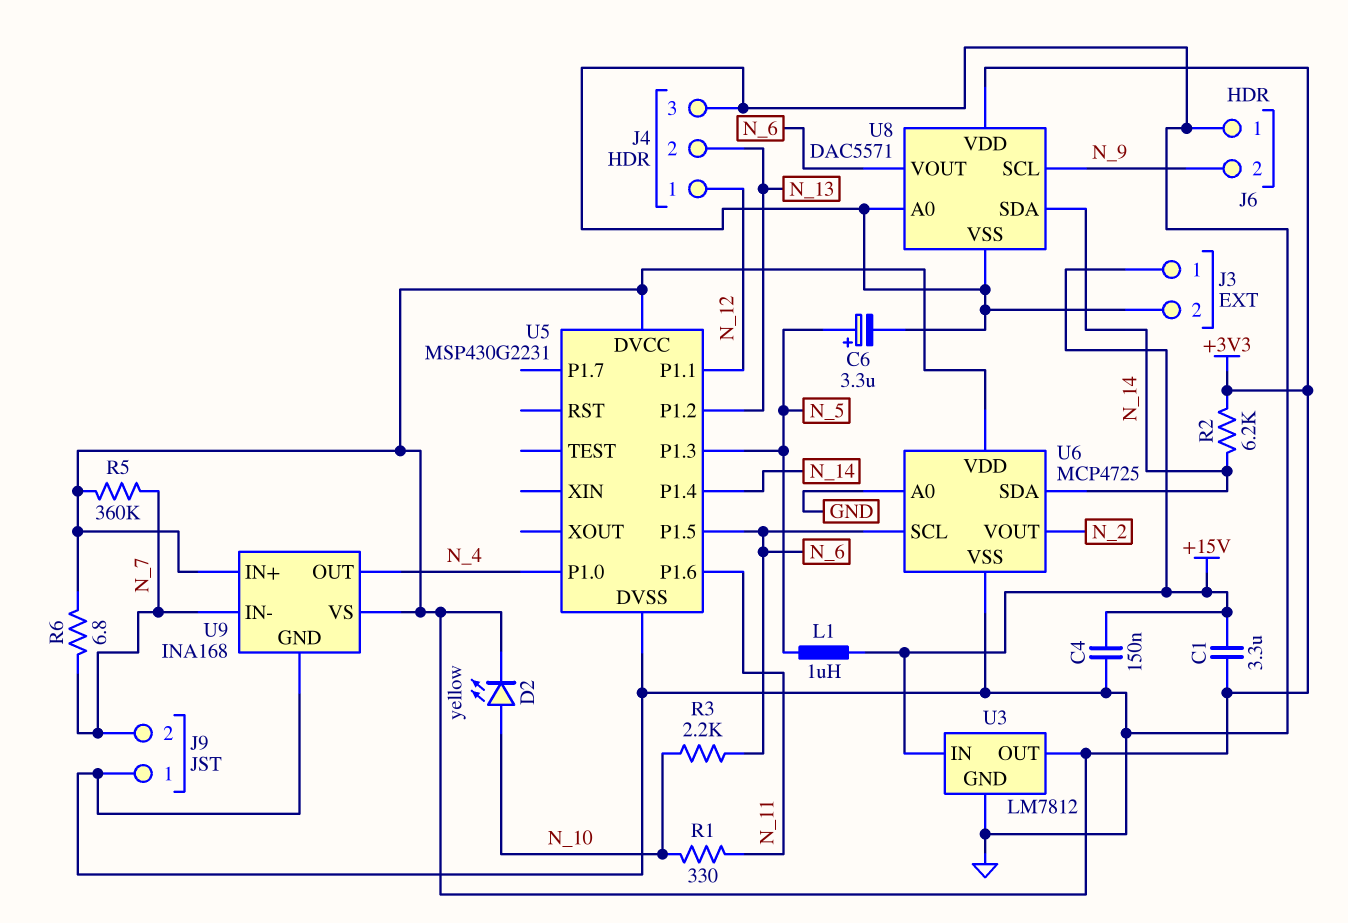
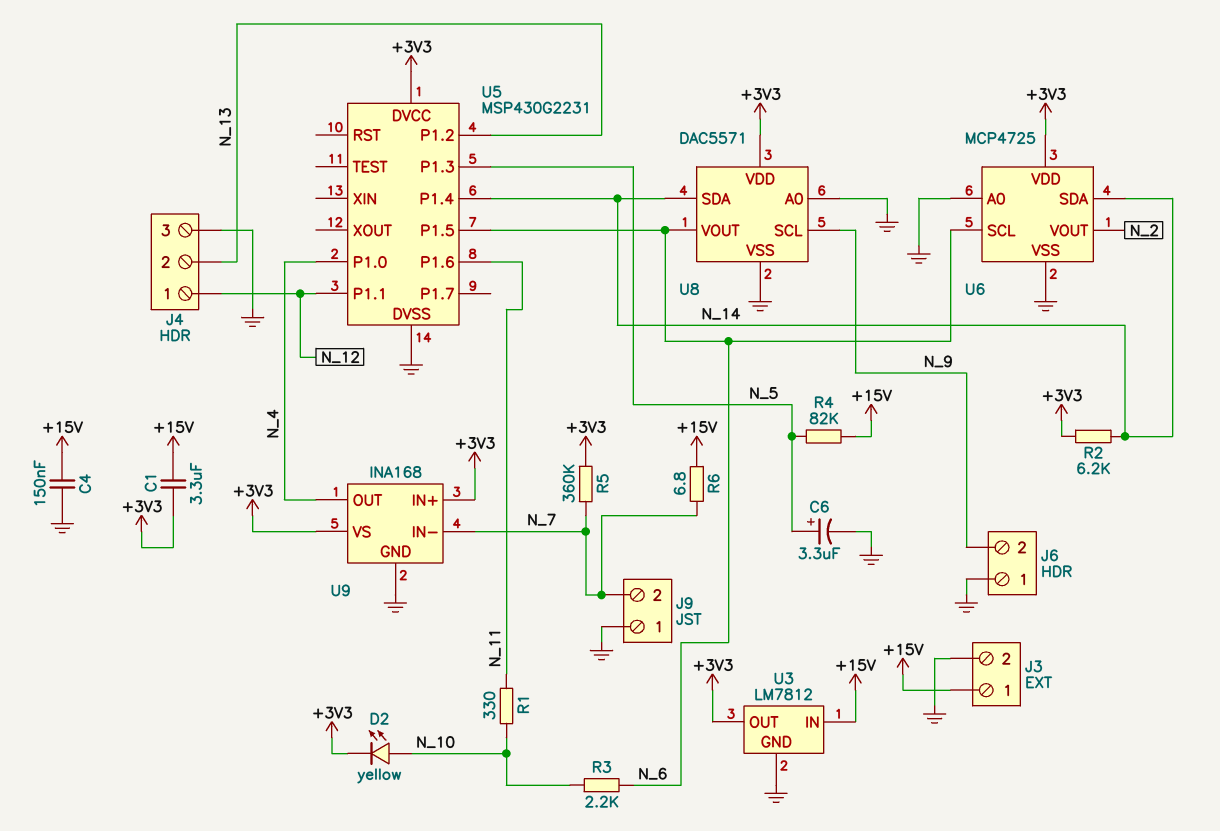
L1: 1uH (+15V, N_5) -> none
R4: none -> 82k (+15V, N_5)
R6: 6.8 (+3V3, N_7) -> 6.8 (+15V, N_7)

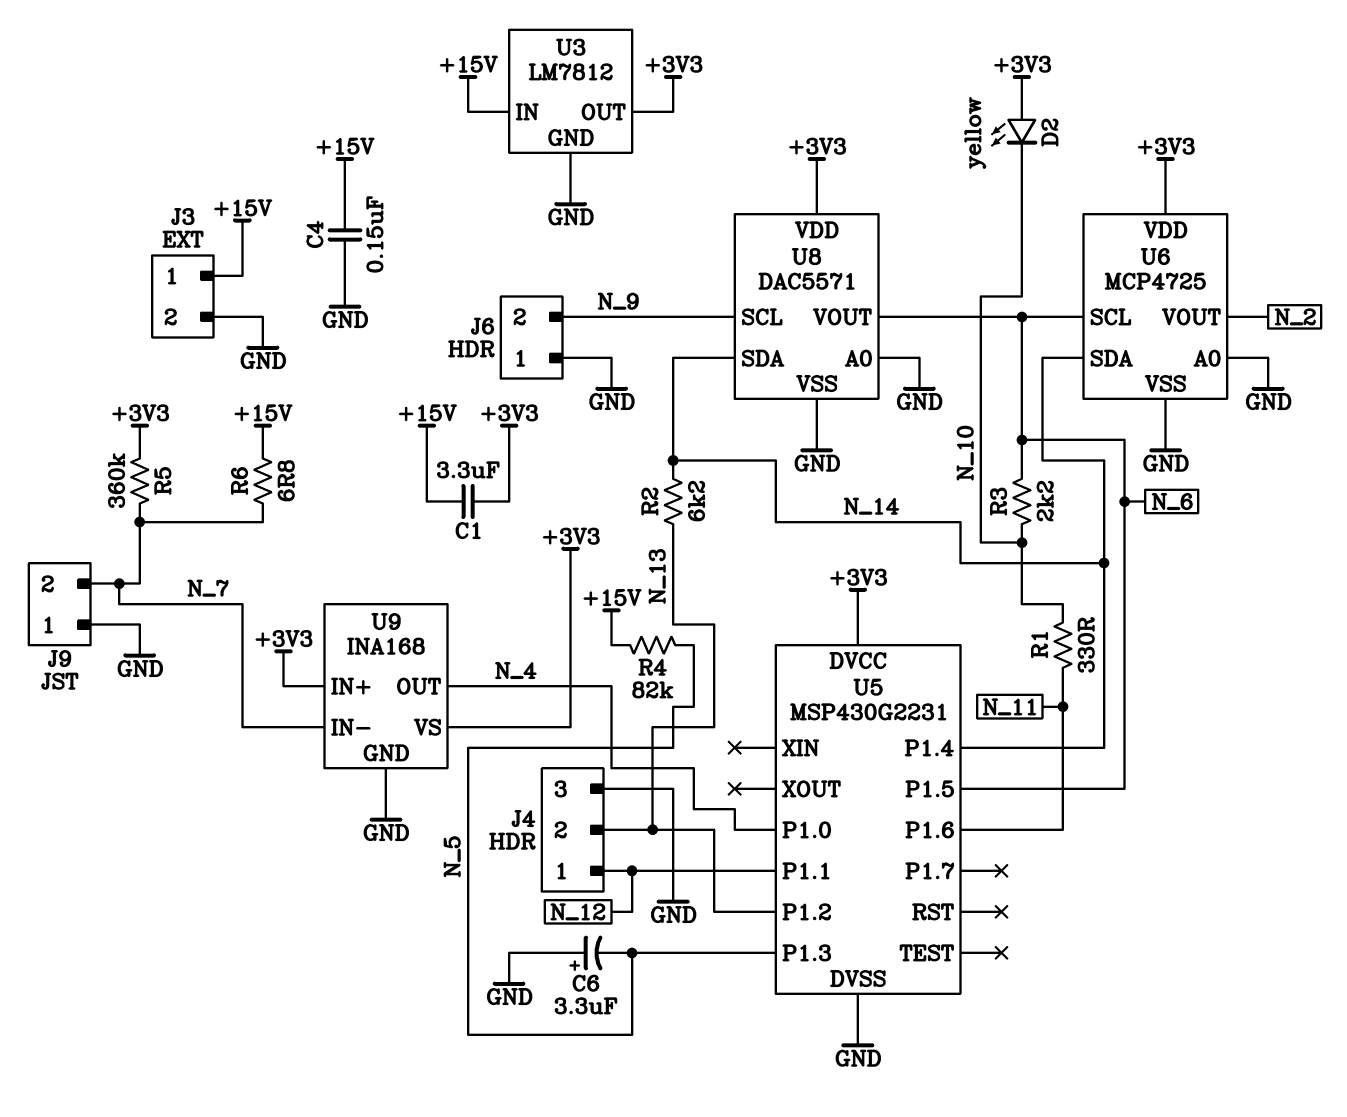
C6: 3.3uF (plus N_5, minus GND) -> 3.3uF (plus GND, minus N_5)
D2: LED yellow (A N_10, K +3V3) -> LED yellow (A +3V3, K N_10)
R2: 6.2k (+3V3, N_14) -> 6.2k (N_13, N_14)

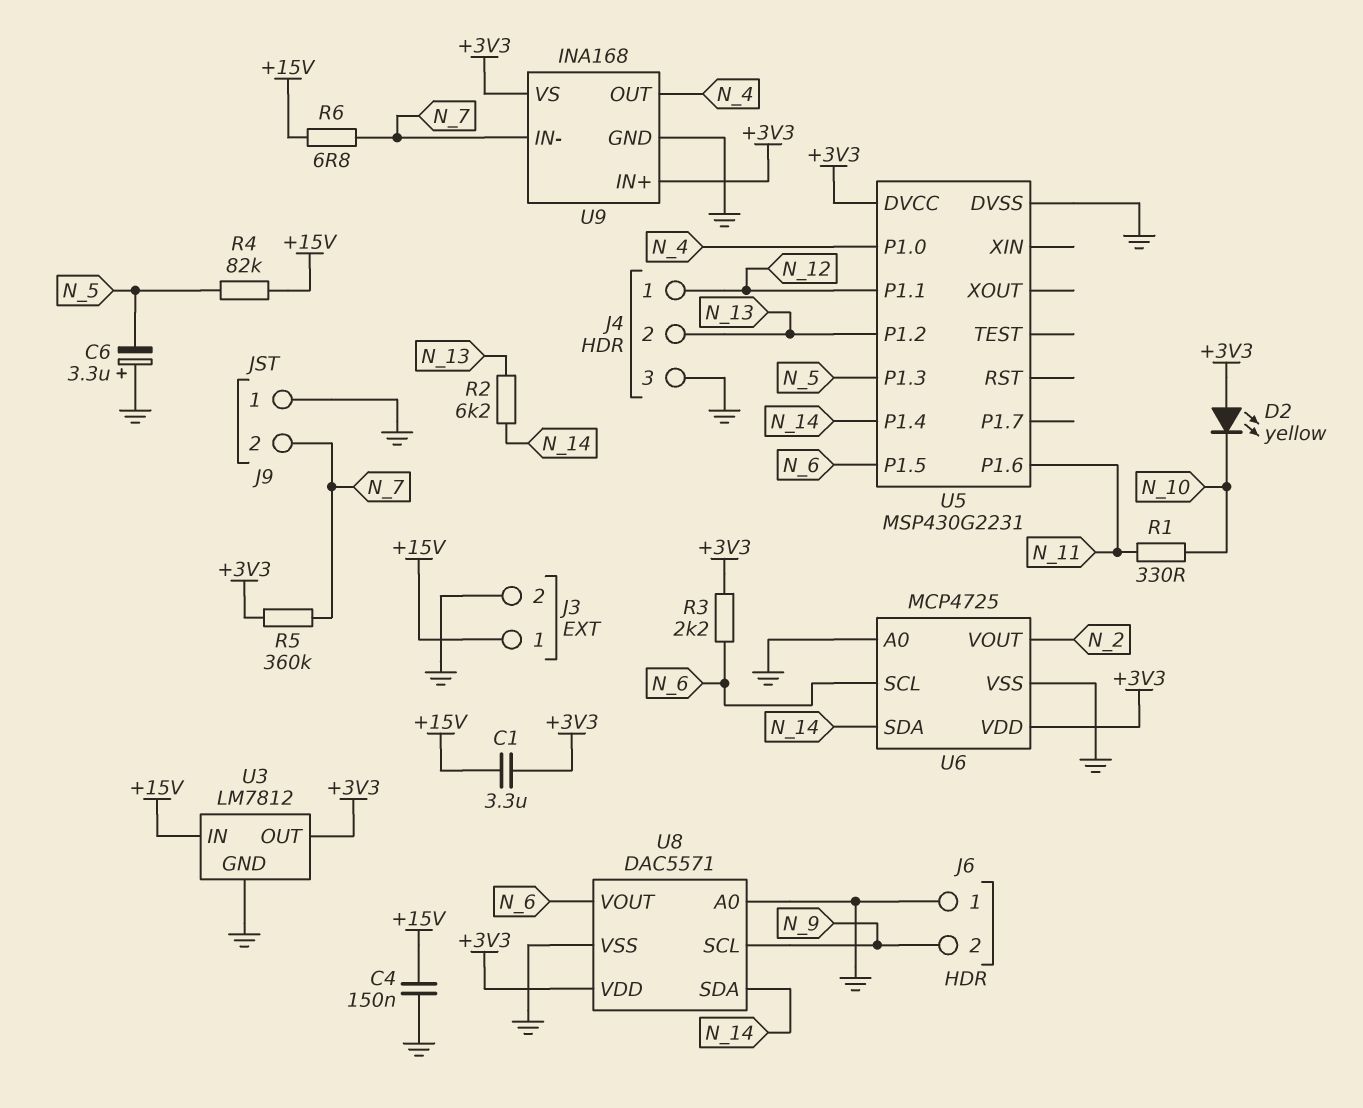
R3: 2.2k (N_6, N_10) -> 2.2k (+3V3, N_6)

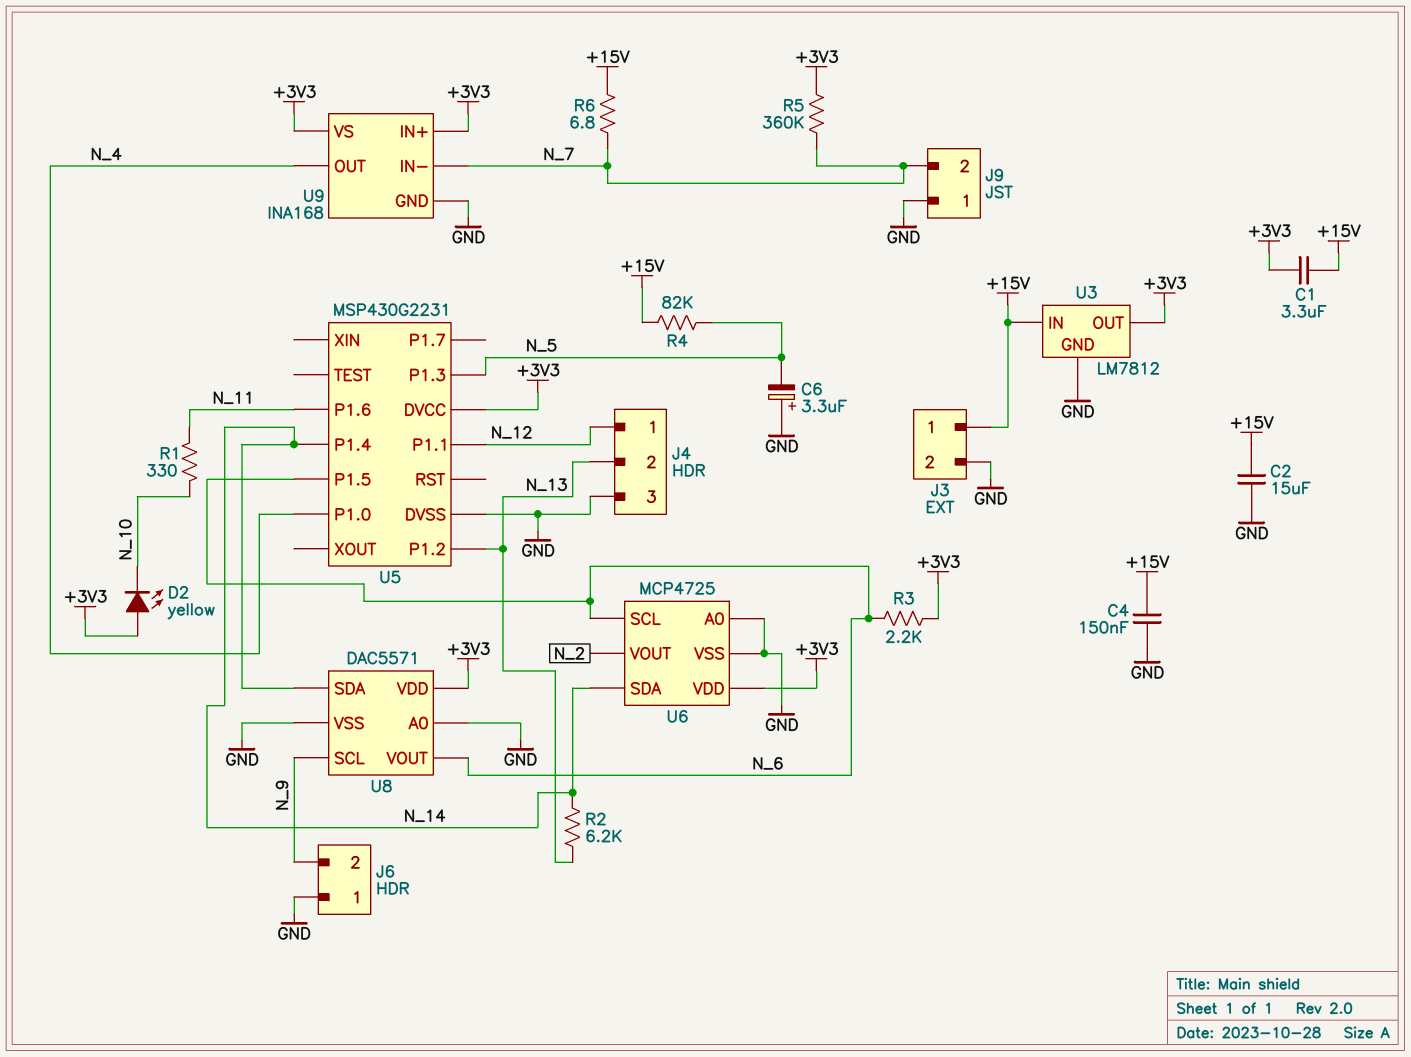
C2: none -> 15uF (+15V, GND)

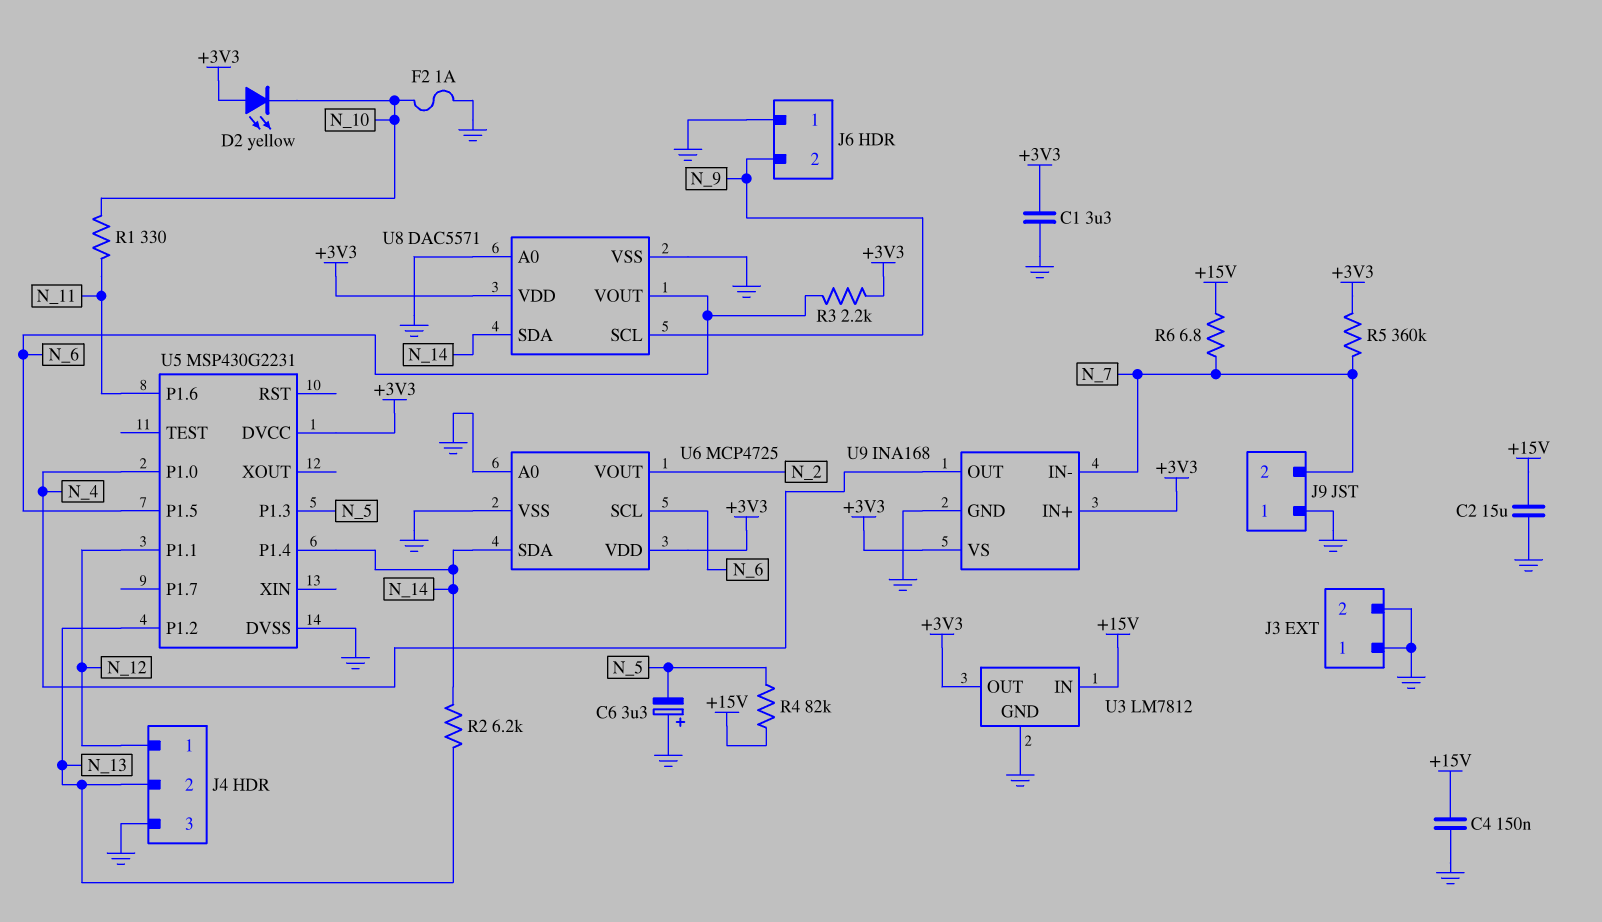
C1: 3.3uF (+3V3, +15V) -> 3.3uF (+3V3, GND)
F2: none -> 1A (GND, N_10)
J3 pin 1: +15V -> GND

